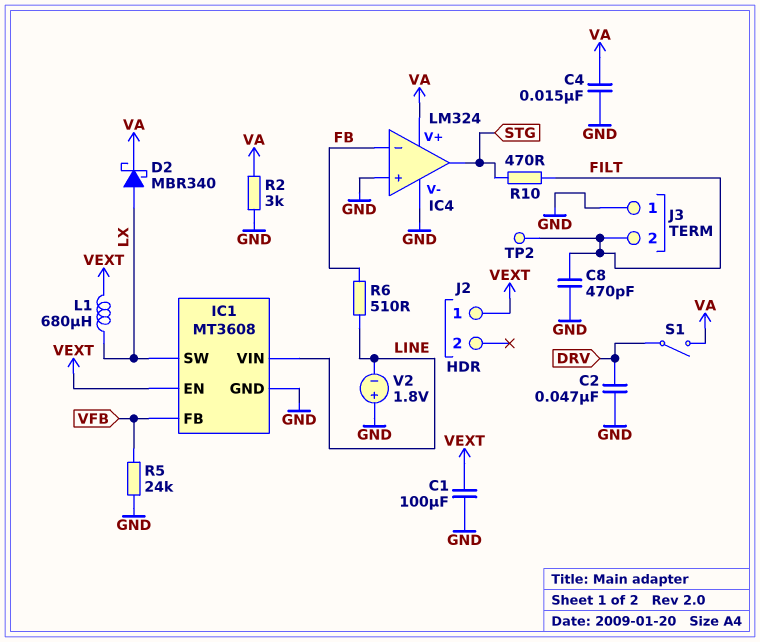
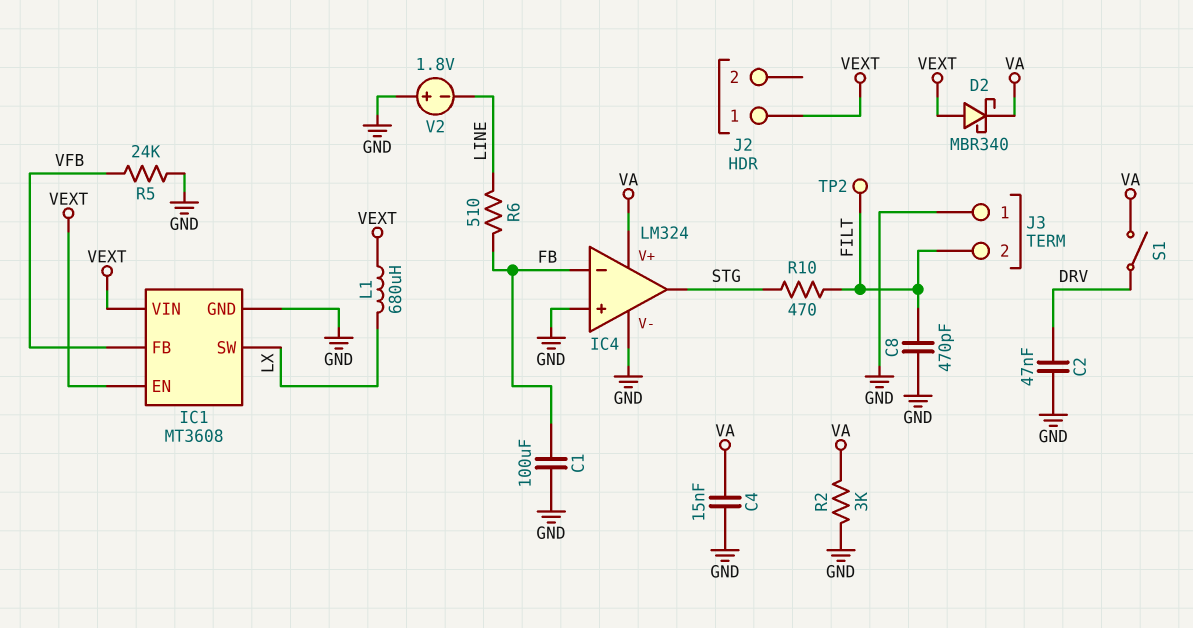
C1: 100uF (GND, VEXT) -> 100uF (FB, GND)
D2: schottky MBR340 (A LX, K VA) -> schottky MBR340 (A VEXT, K VA)
IC1 pin VIN: LINE -> VEXT

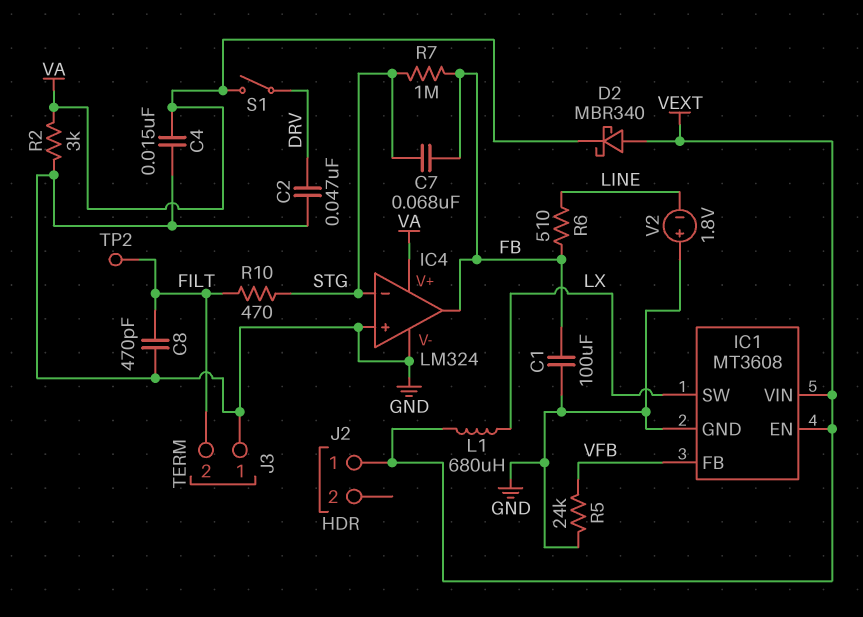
C7: none -> 68nF (FB, STG)
IC4 pin in-: FB -> STG
IC4 pin out: STG -> FB
R7: none -> 1M (FB, STG)

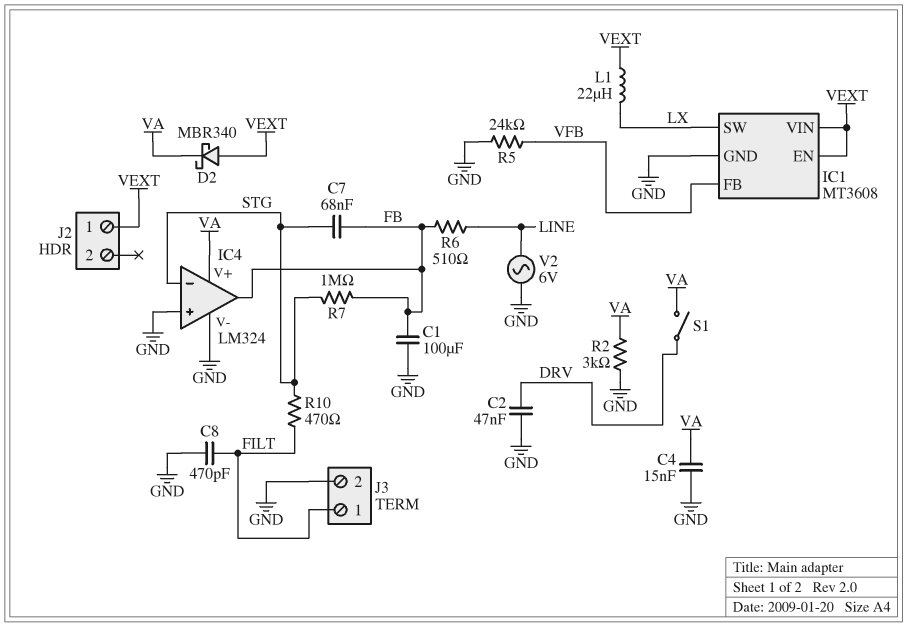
J3 pin 1: GND -> FILT
J3 pin 2: FILT -> GND
L1: 680uH (LX, VEXT) -> 22uH (LX, VEXT)
TP2: test point (FILT) -> none
V2: 1.8V (plus GND, minus LINE) -> AC 6V (GND, LINE)

